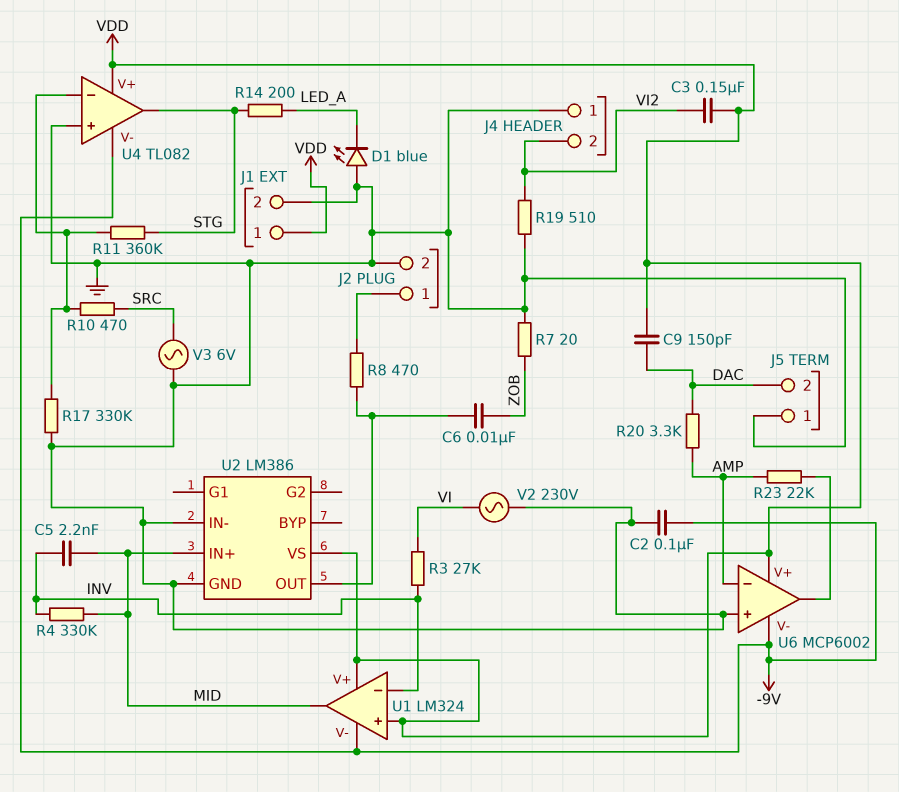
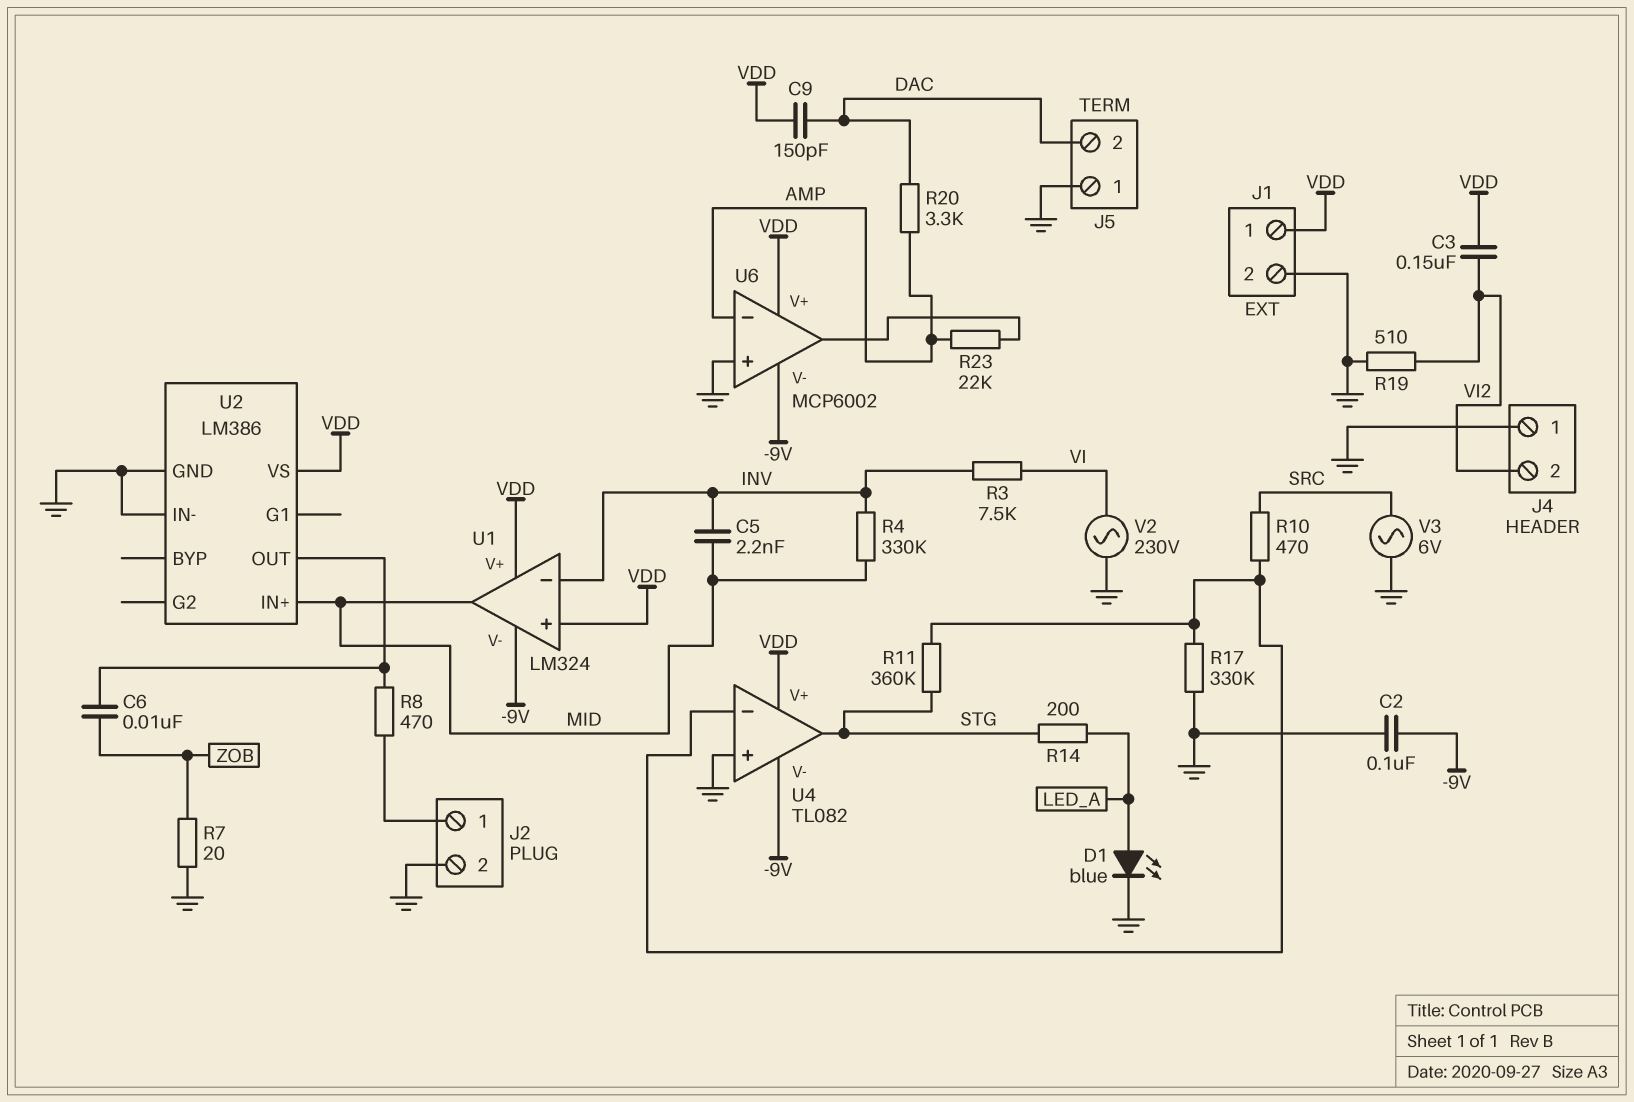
D1: LED blue (A GND, K LED_A) -> LED blue (A LED_A, K GND)
R3: 27k (INV, VI) -> 7.5k (INV, VI)

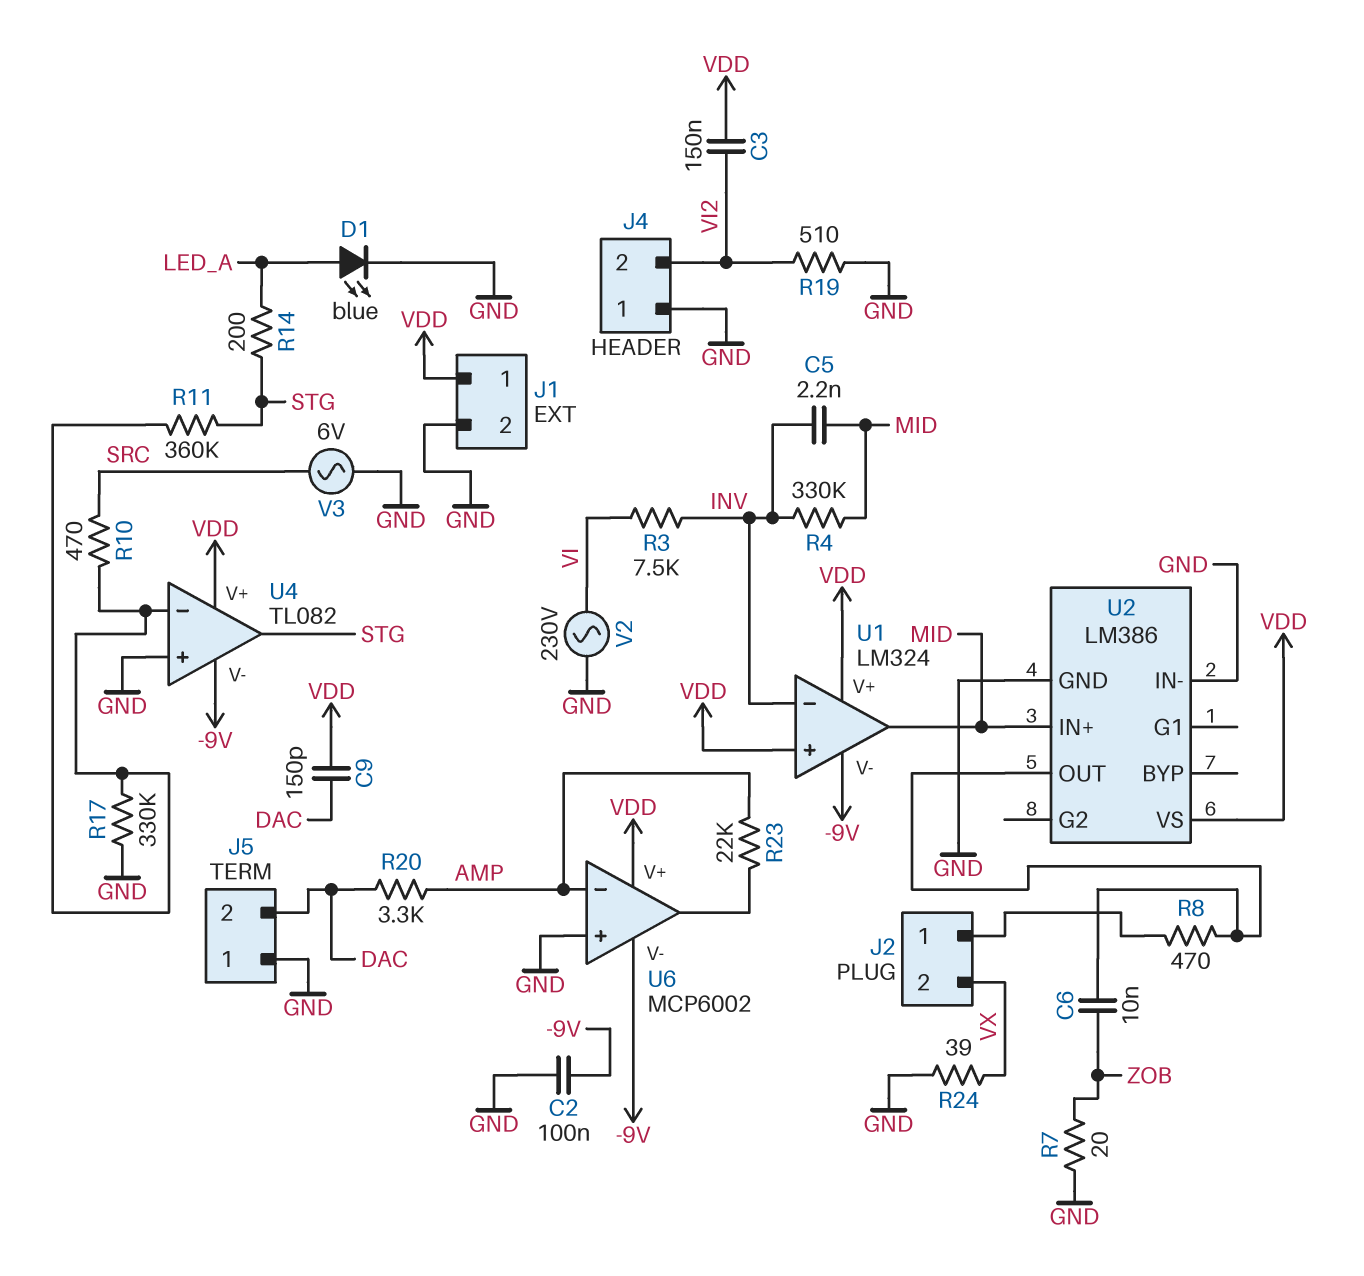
J2 pin 2: GND -> VX
R24: none -> 39 (GND, VX)

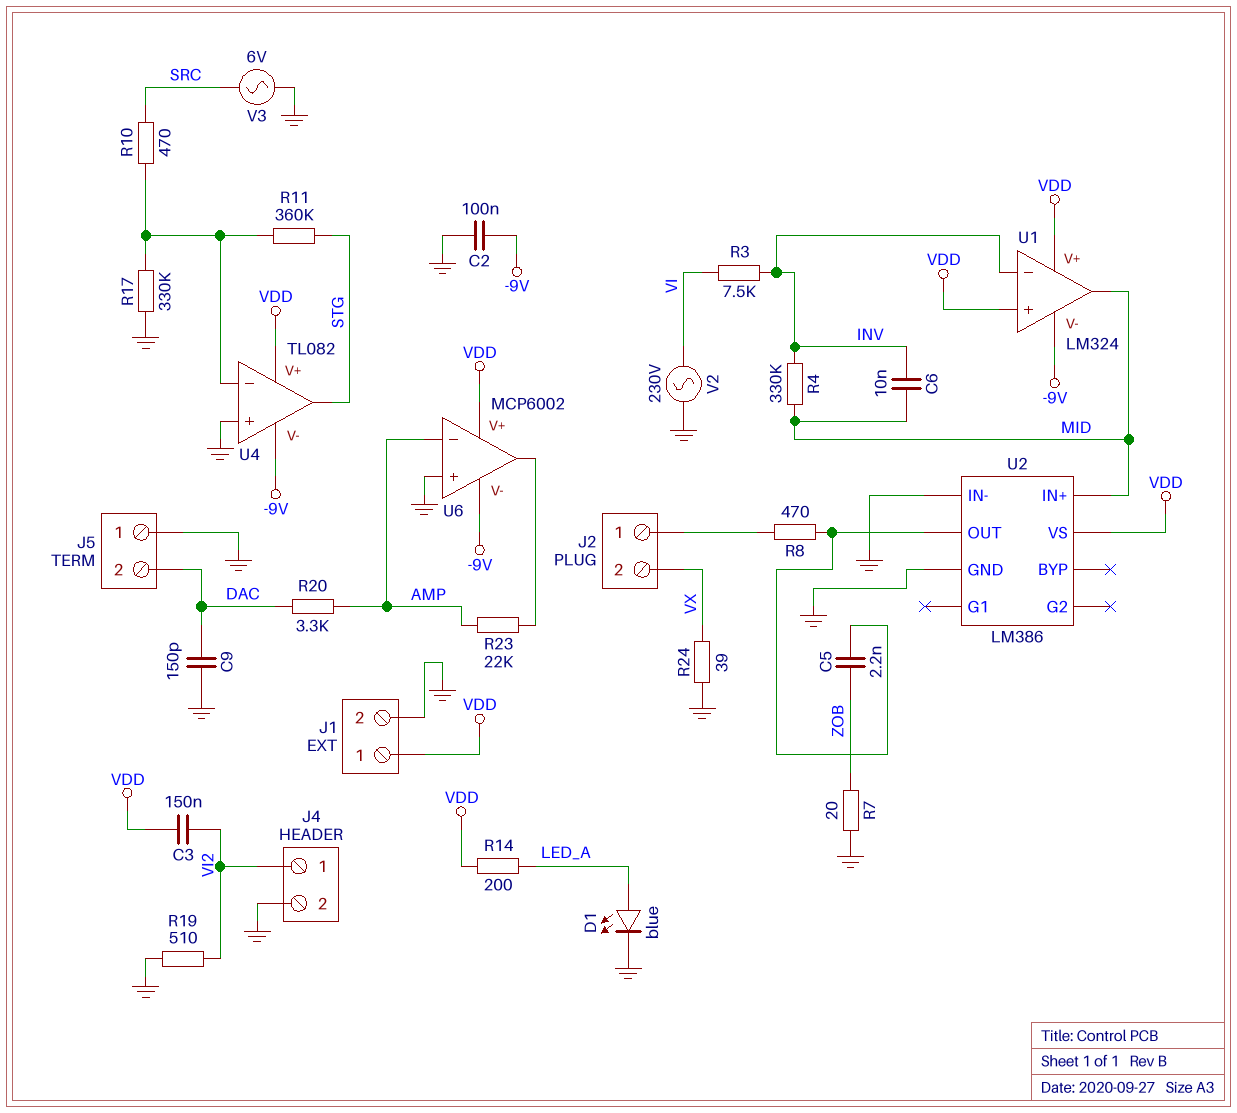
C5: 2.2nF (INV, MID) -> 2.2nF (U2/OUT, ZOB)
C6: 10nF (U2/OUT, ZOB) -> 10nF (INV, MID)
C9: 150pF (DAC, VDD) -> 150pF (DAC, GND)
J4 pin 1: GND -> VI2
J4 pin 2: VI2 -> GND
R14: 200 (LED_A, STG) -> 200 (LED_A, VDD)

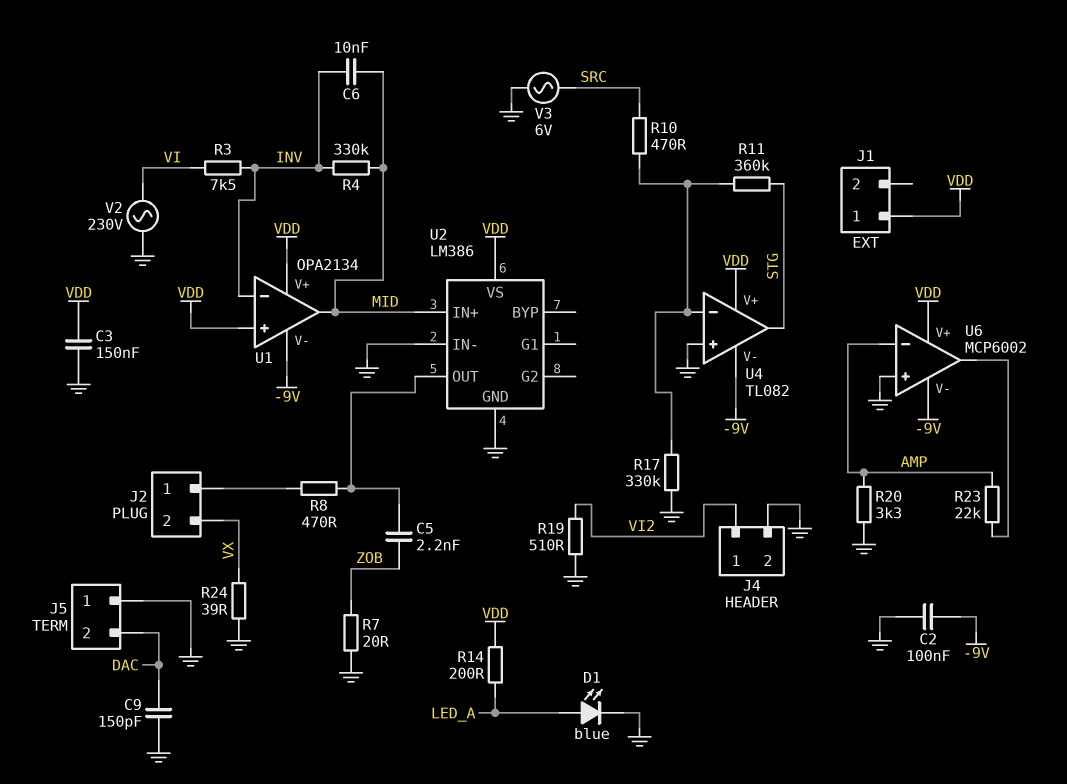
C3: 150nF (VDD, VI2) -> 150nF (GND, VDD)
J1 pin 2: GND -> none
R20: 3.3k (AMP, DAC) -> 3.3k (AMP, GND)
U1: LM324 -> OPA2134

